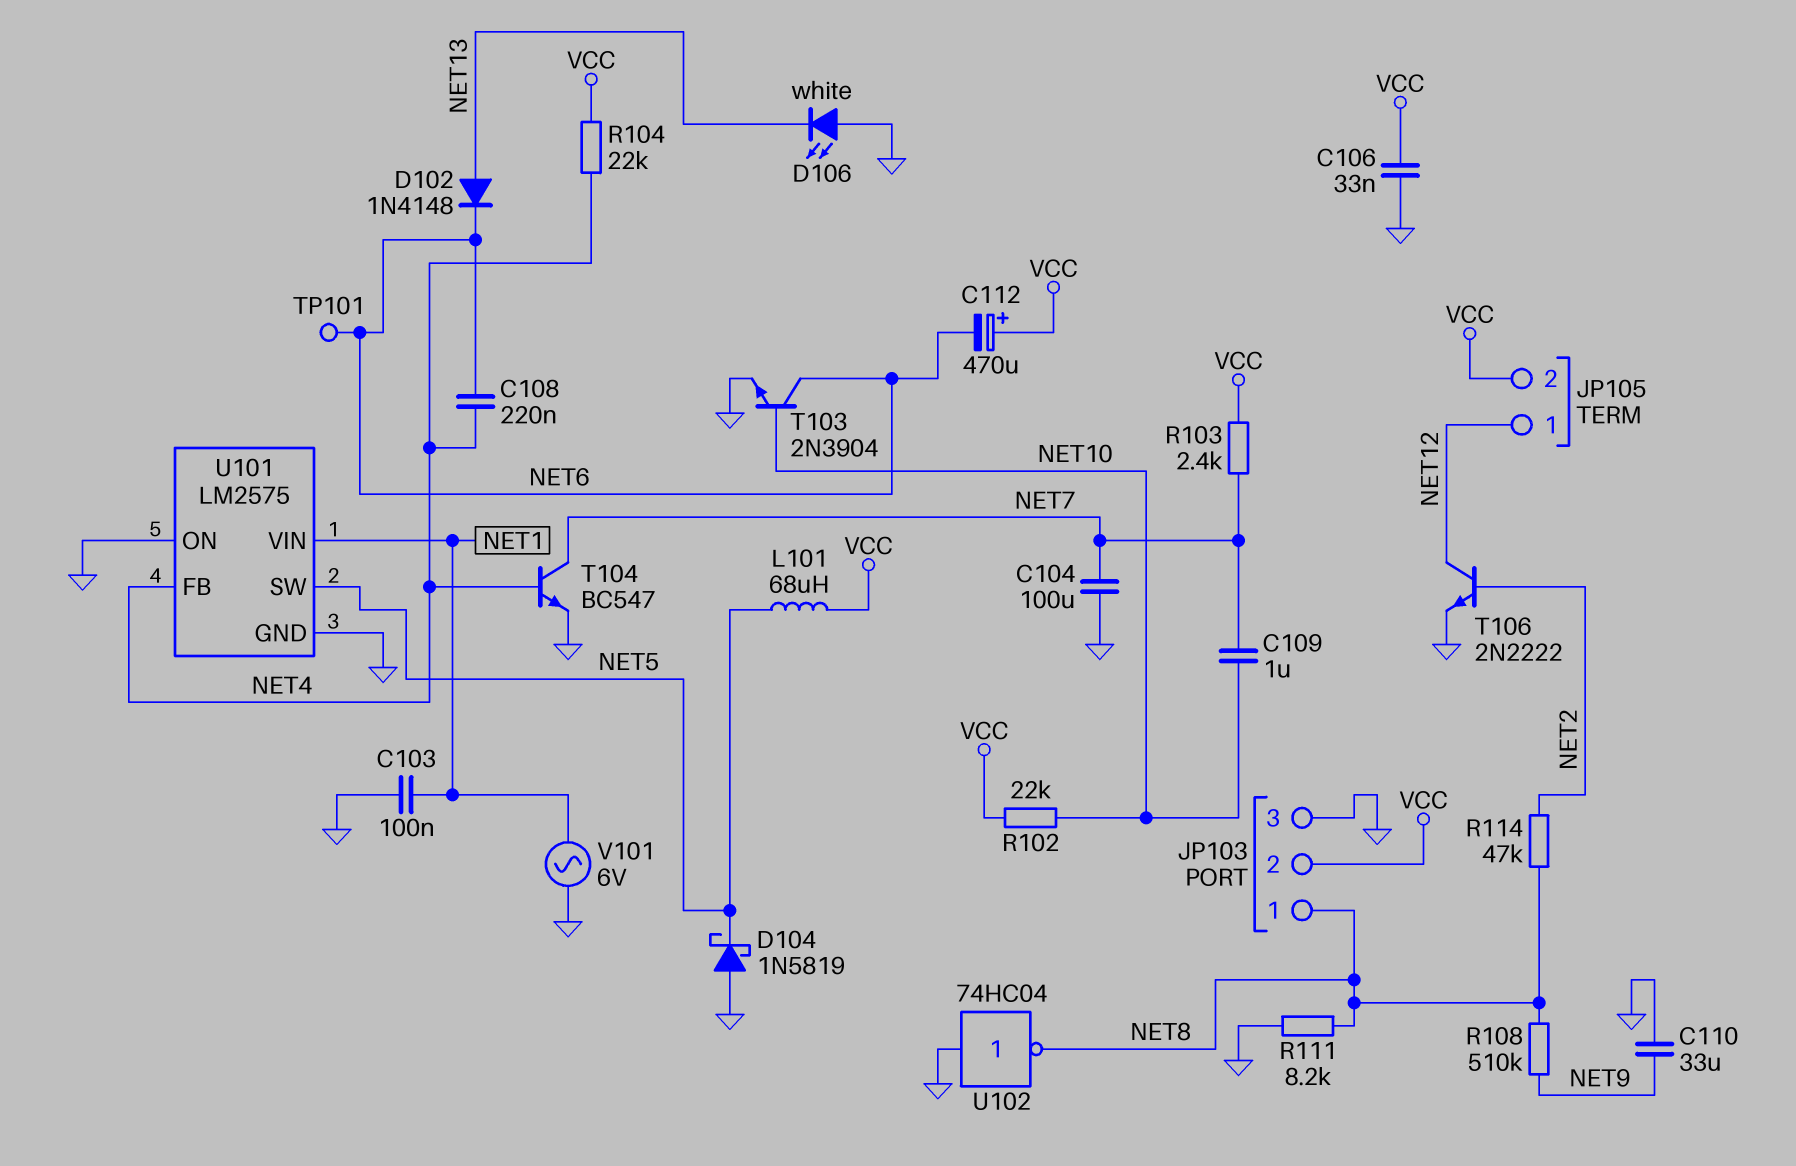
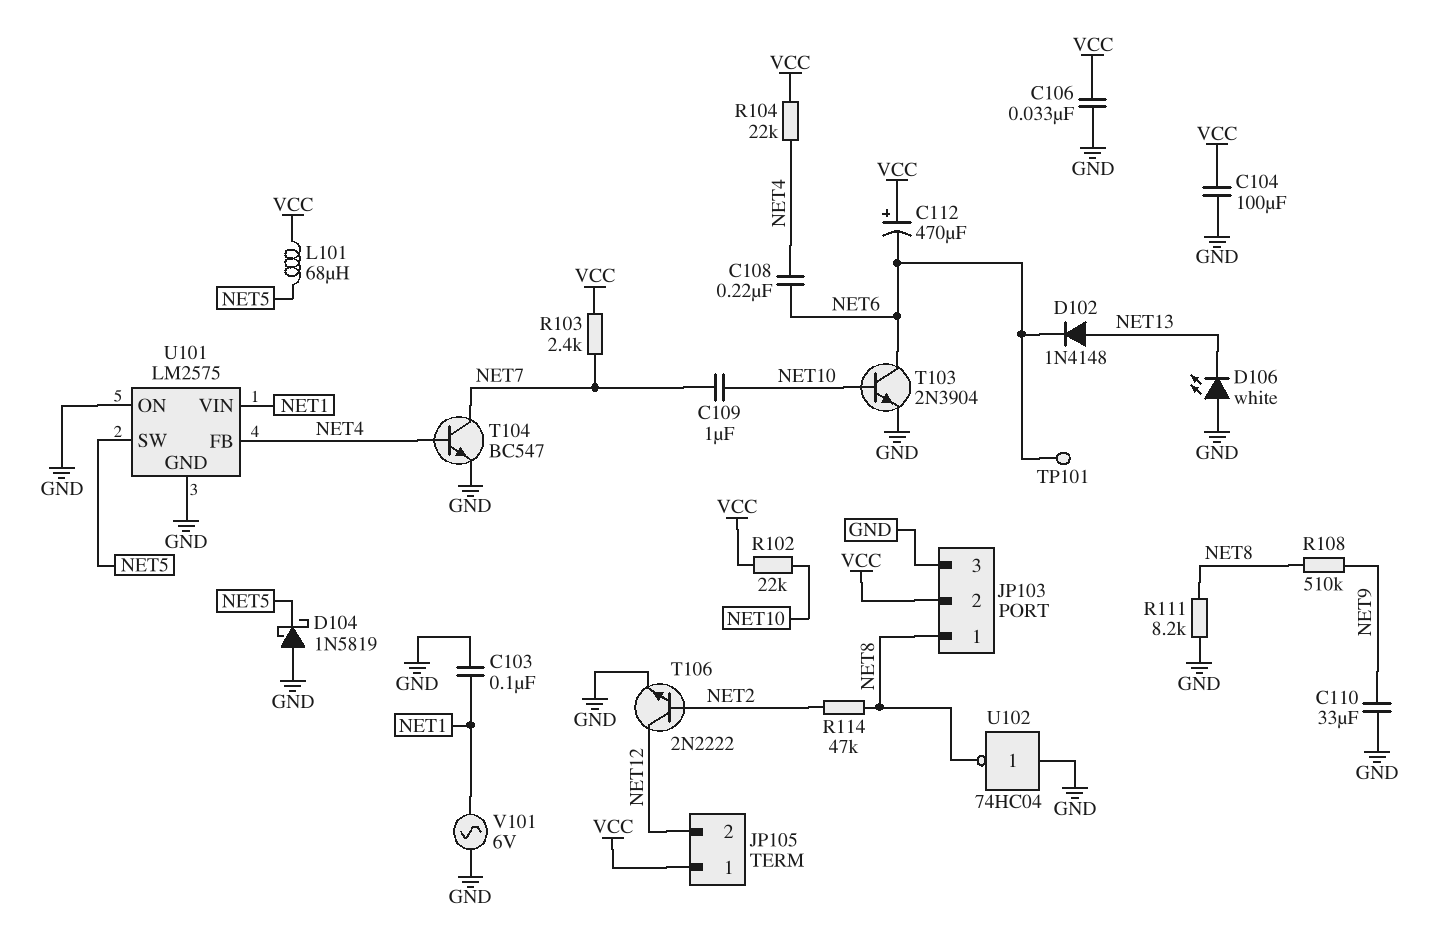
C104: 100uF (GND, NET7) -> 100uF (GND, VCC)
JP105 pin 1: NET12 -> VCC
JP105 pin 2: VCC -> NET12

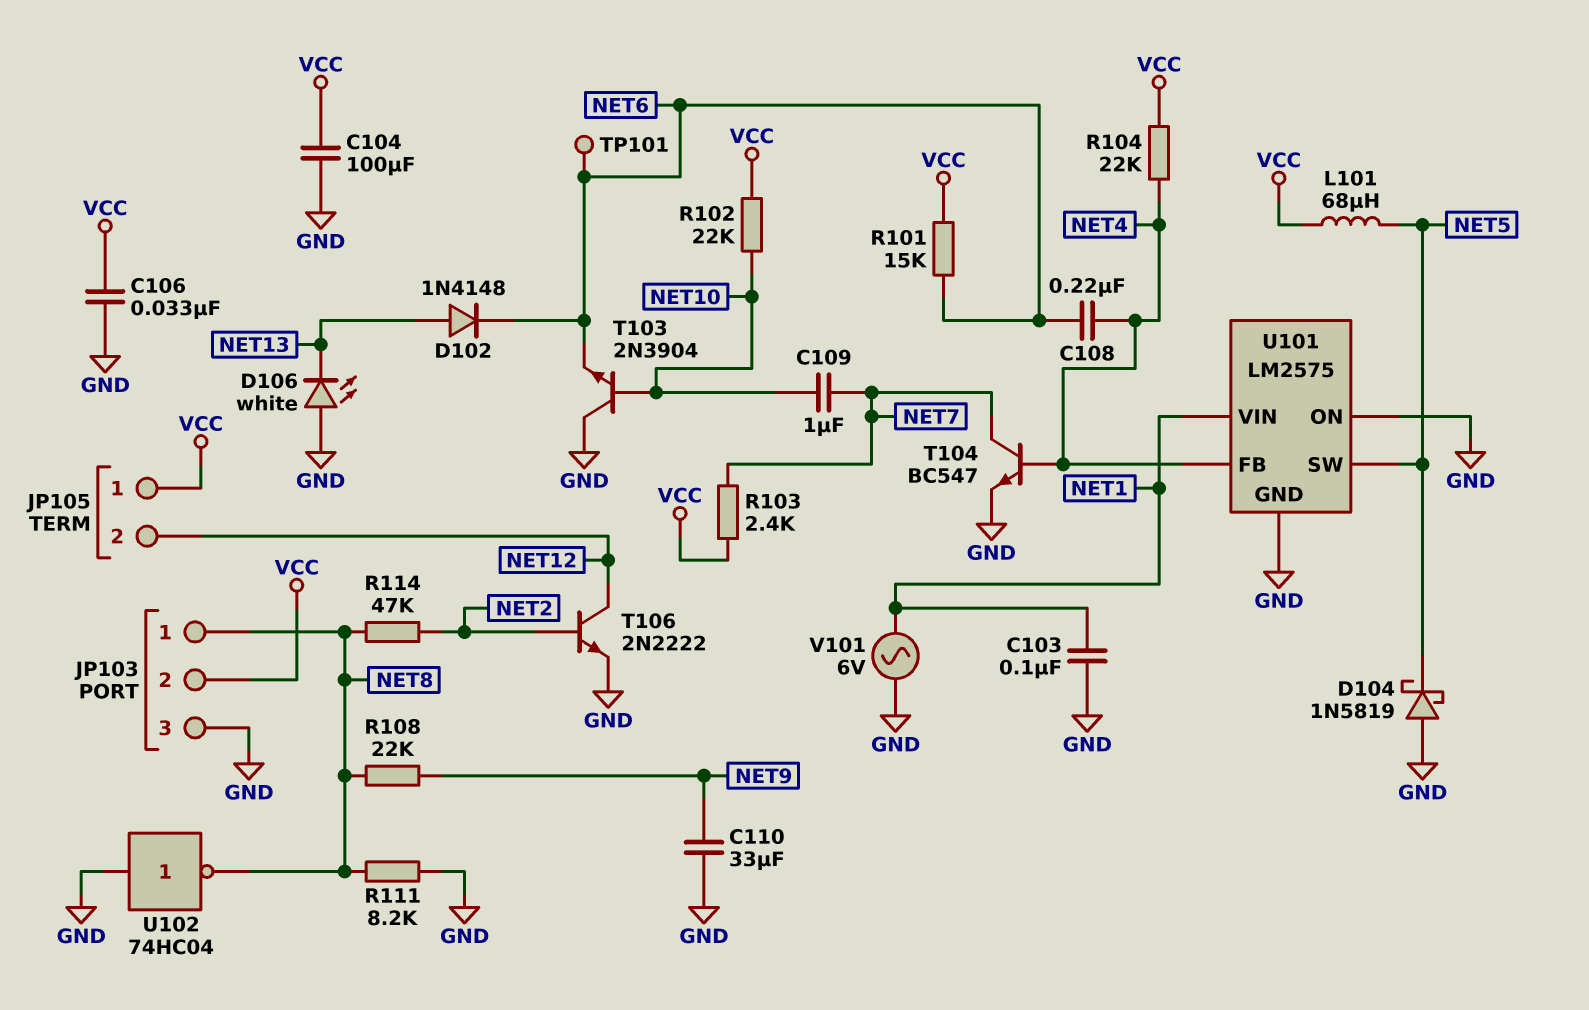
C112: 470uF (plus VCC, minus NET6) -> none
R101: none -> 15k (NET6, VCC)
R108: 510k (NET8, NET9) -> 22k (NET8, NET9)
T103: NPN 2N3904 (B NET10, C NET6, E GND) -> NPN 2N3904 (B NET10, C GND, E NET6)

